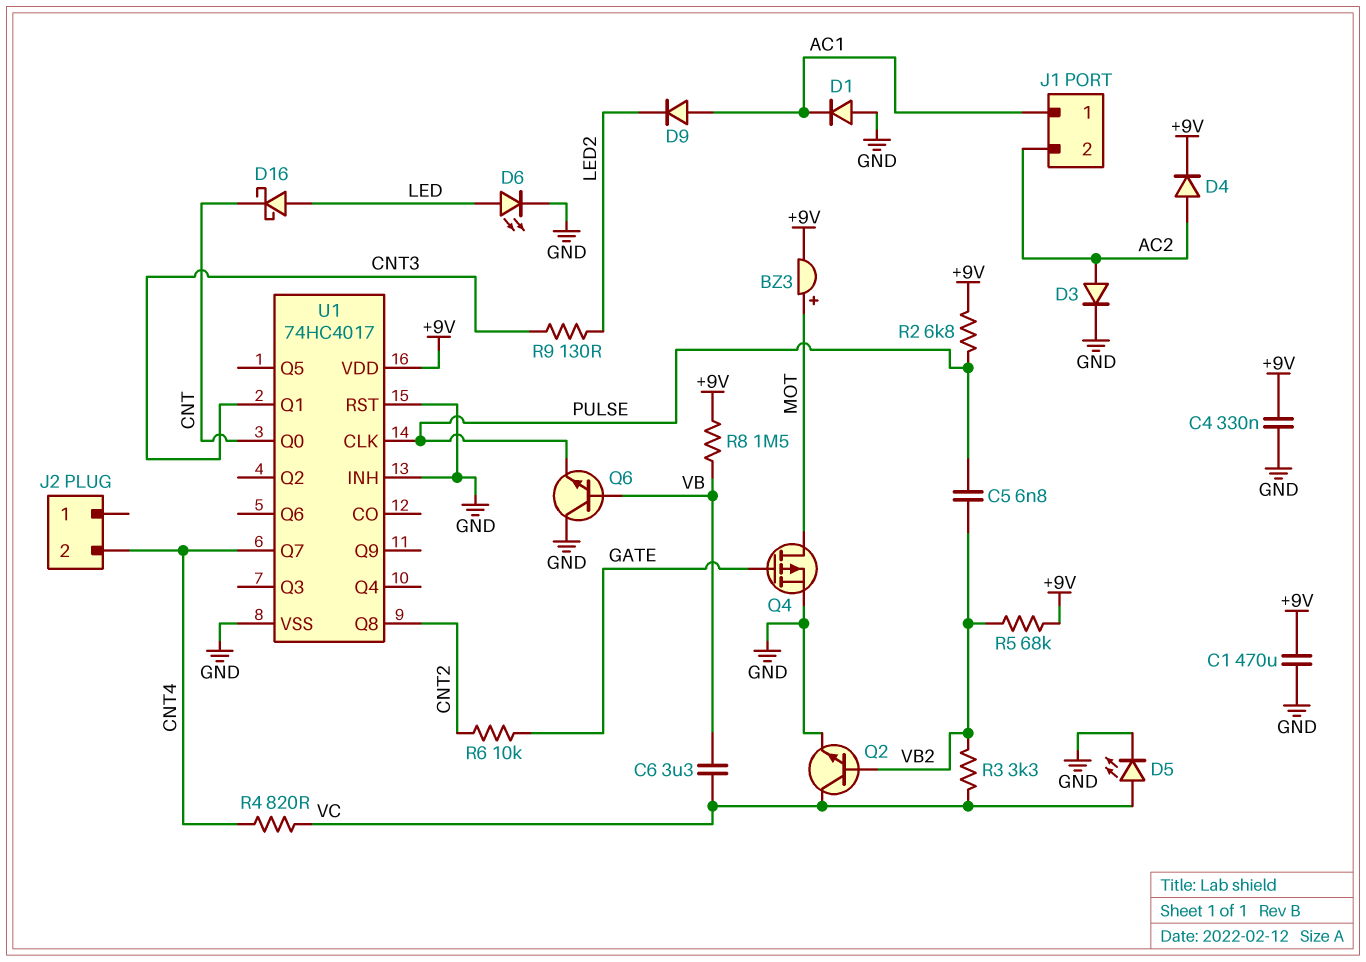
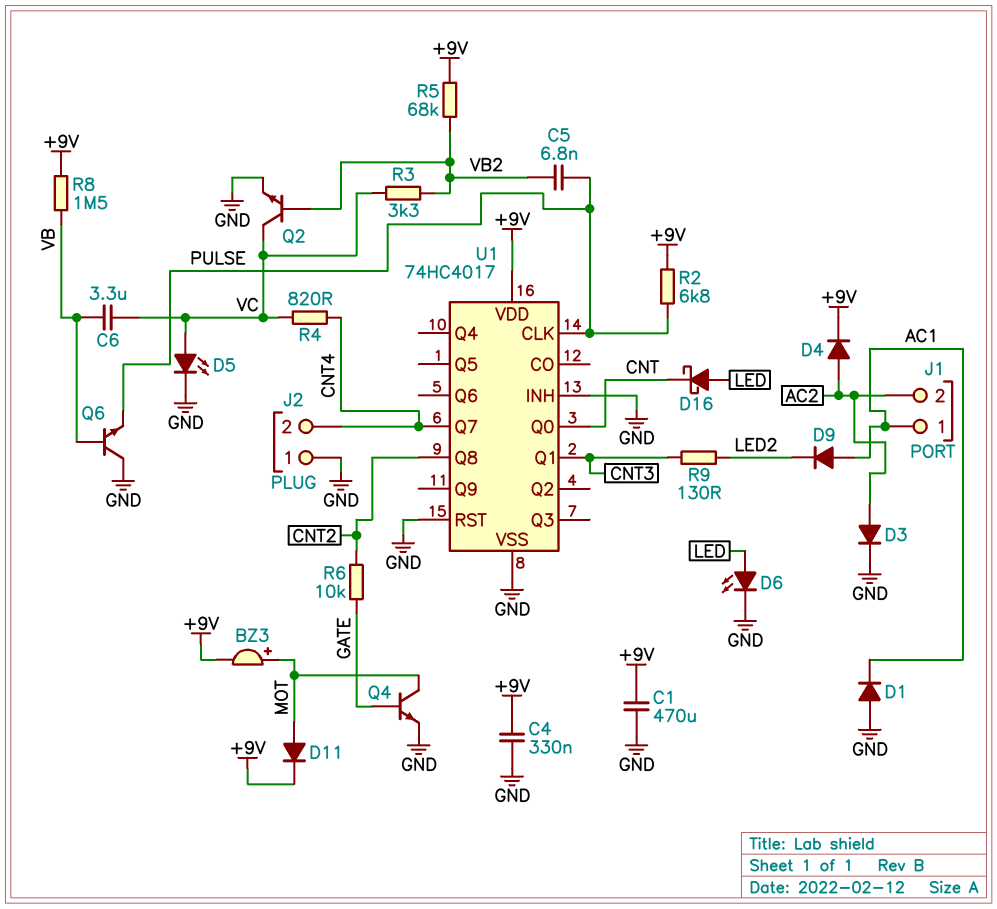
D11: none -> diode (A MOT, K +9V)
J2 pin 1: none -> GND
Q4: PMOS (G GATE, D MOT, S GND) -> NPN (B GATE, C MOT, E GND)

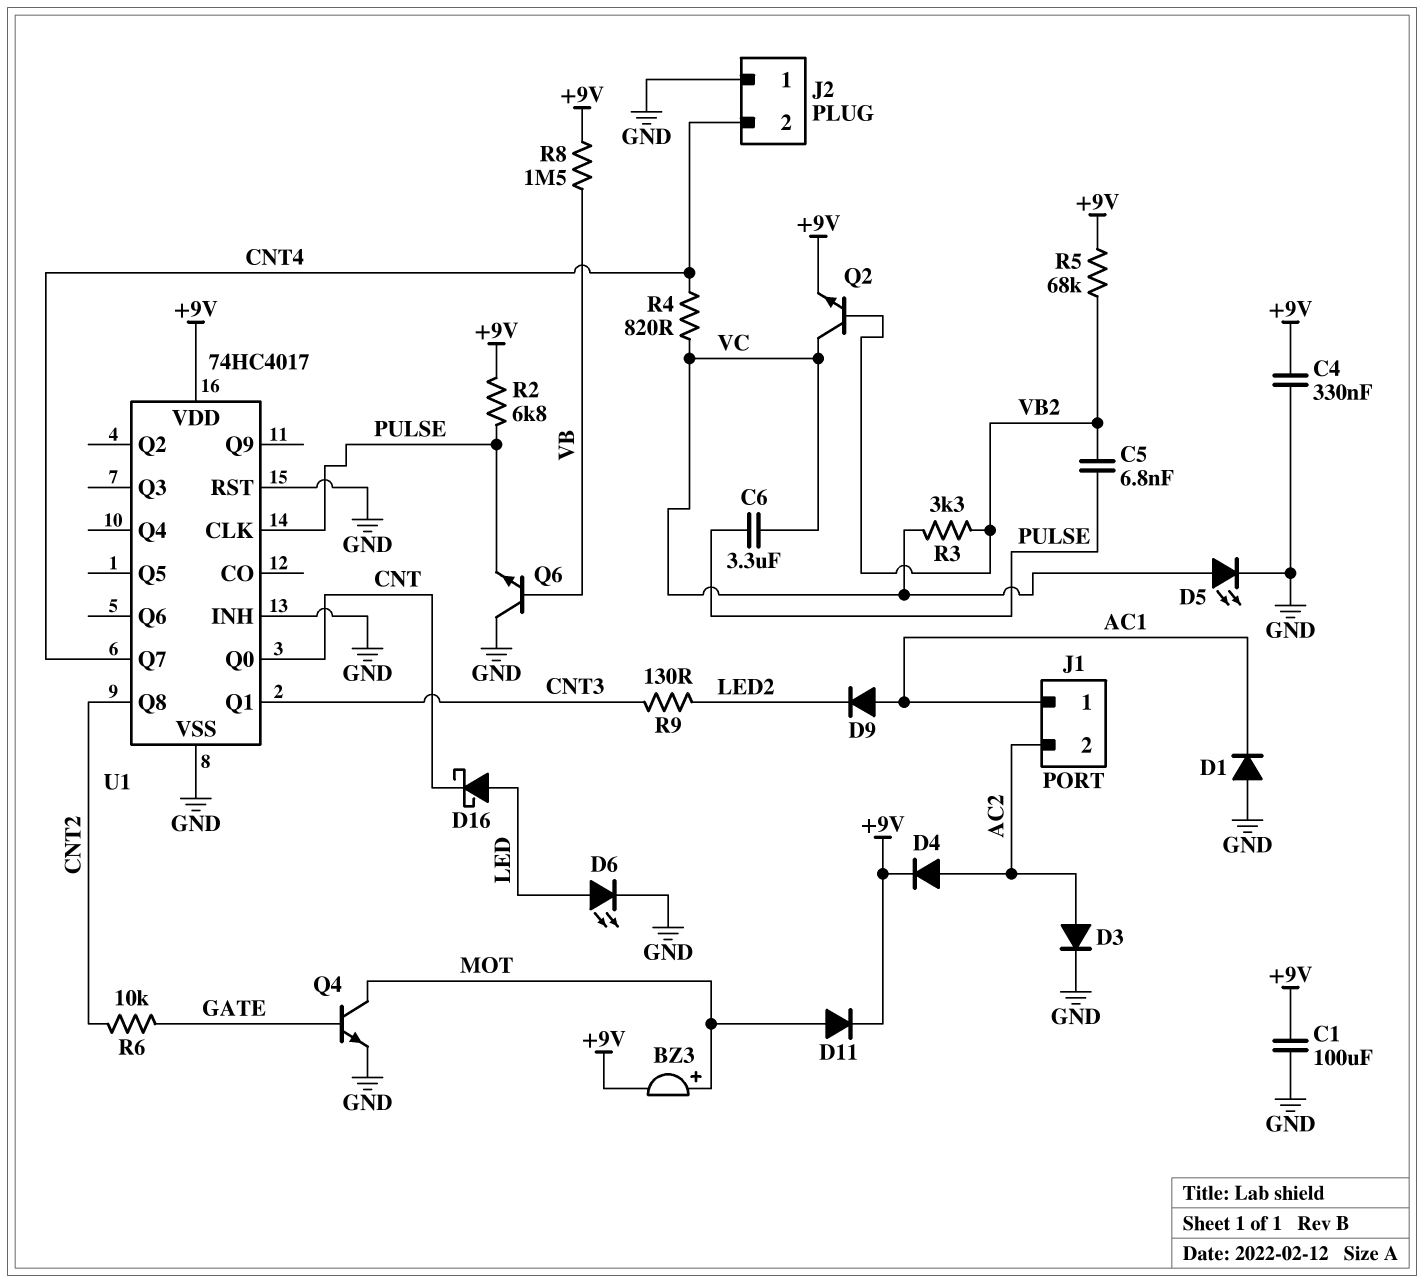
C1: 470uF (+9V, GND) -> 100uF (+9V, GND)
C6: 3.3uF (VB, VC) -> 3.3uF (PULSE, VC)
Q2: NPN (B VB2, C VC, E GND) -> NPN (B VB2, C VC, E +9V)

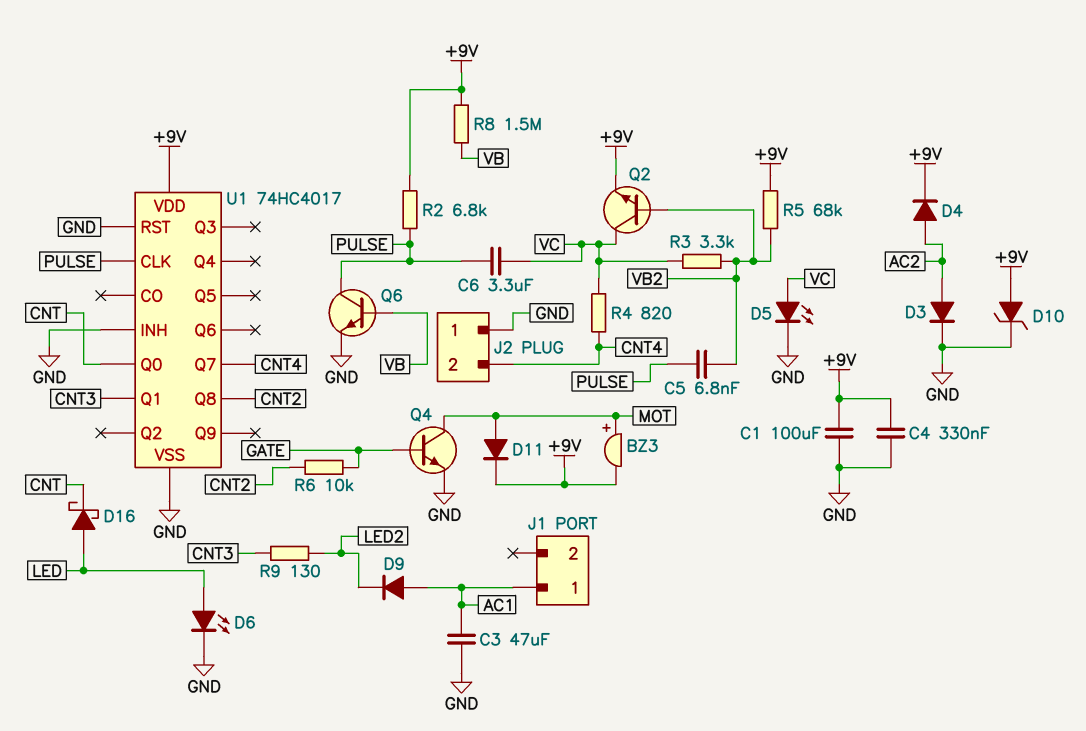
C3: none -> 47uF (AC1, GND)
D1: diode (A GND, K AC1) -> none
D10: none -> zener (A +9V, K GND)
J1 pin 2: AC2 -> none
Q6: NPN (B VB, C GND, E PULSE) -> NPN (B VB, C PULSE, E GND)

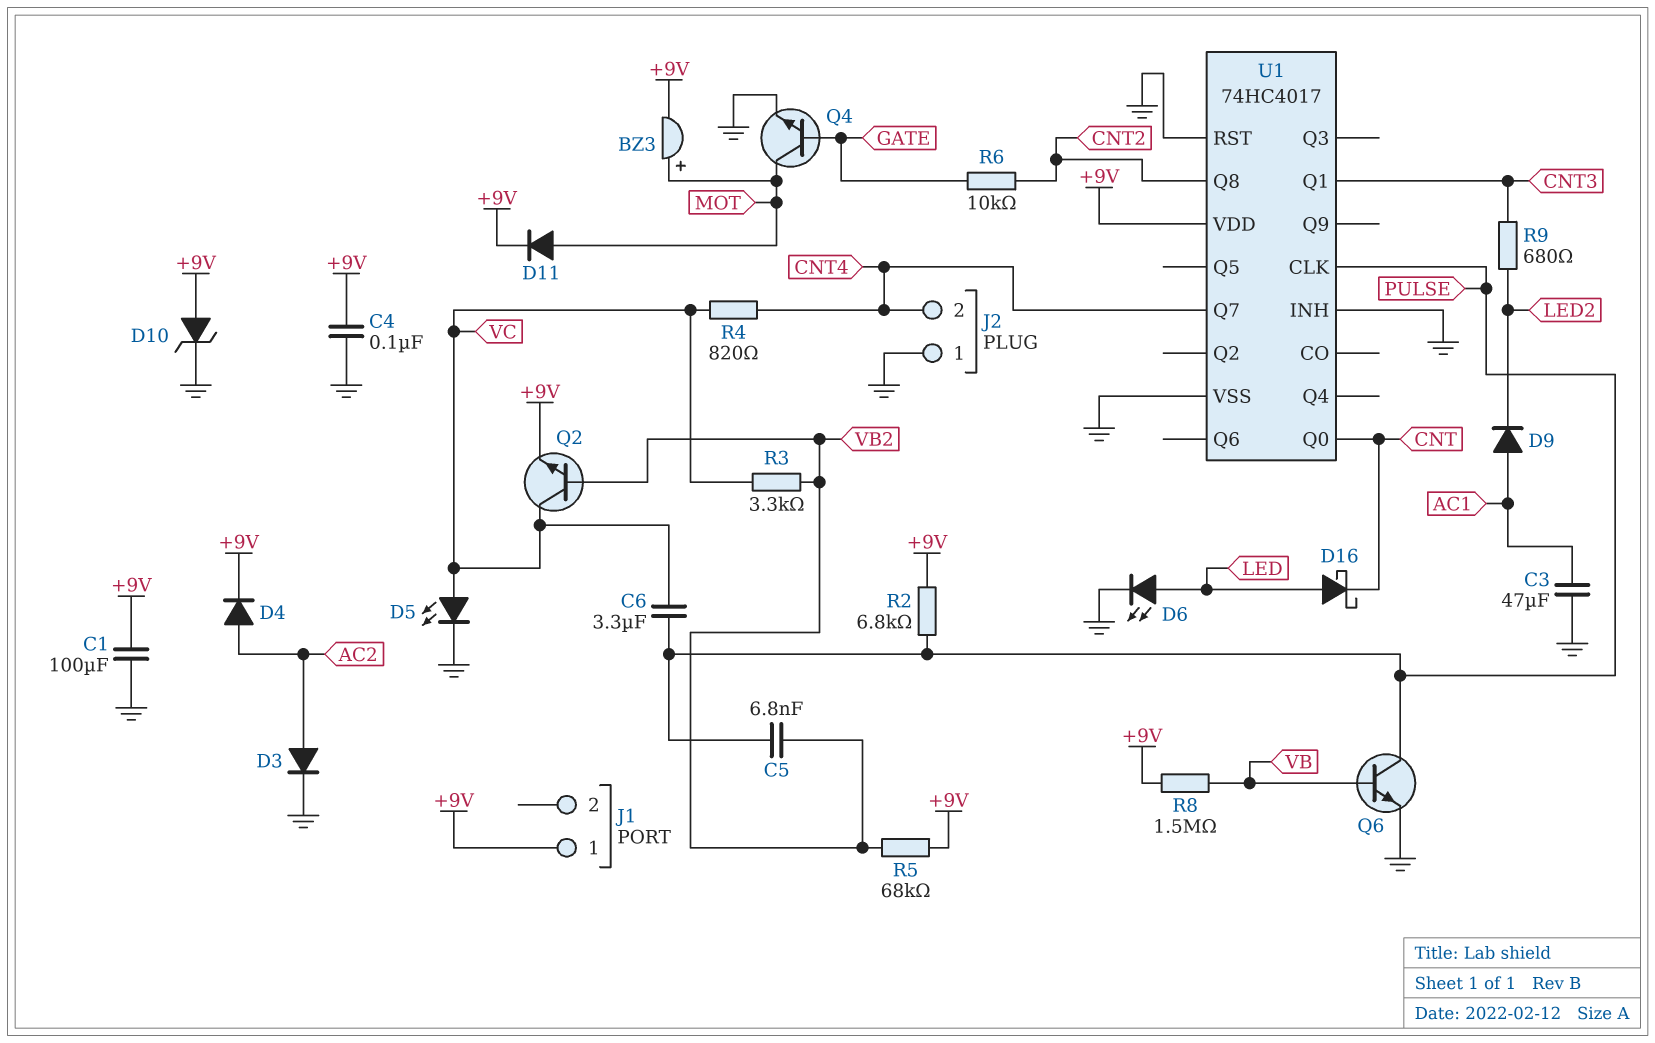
C4: 330nF (+9V, GND) -> 100nF (+9V, GND)
J1 pin 1: AC1 -> +9V
R9: 130 (CNT3, LED2) -> 680 (CNT3, LED2)

